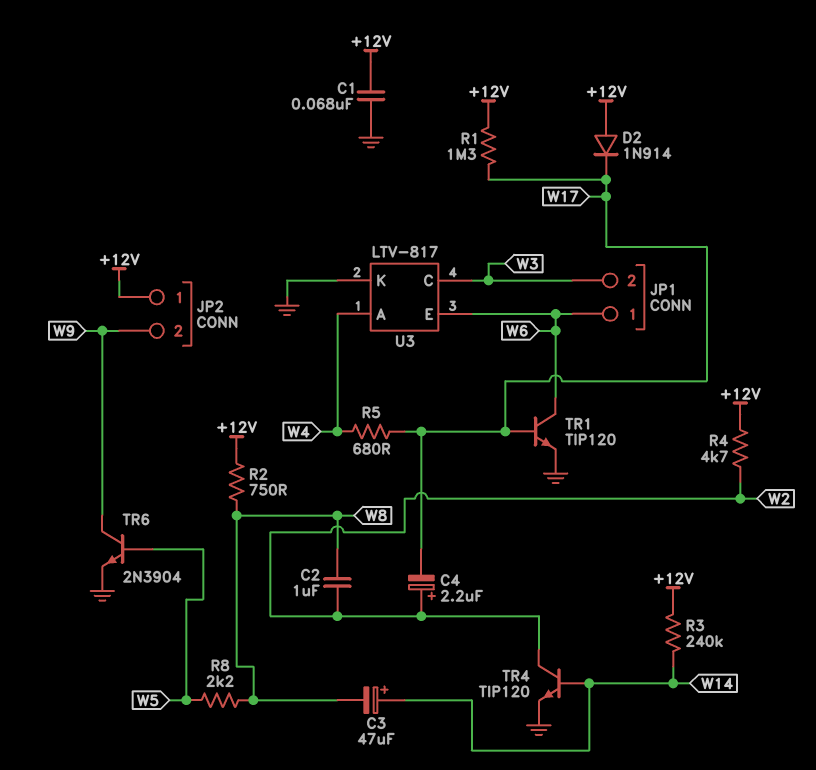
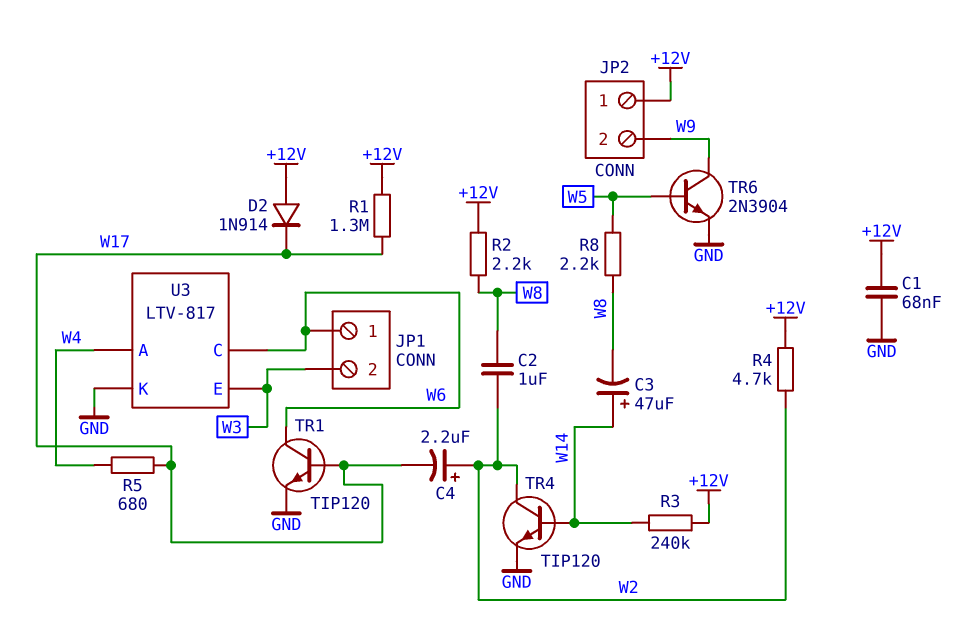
R2: 750 (+12V, W8) -> 2.2k (+12V, W8)
U3 pin C: W3 -> W6
U3 pin E: W6 -> W3

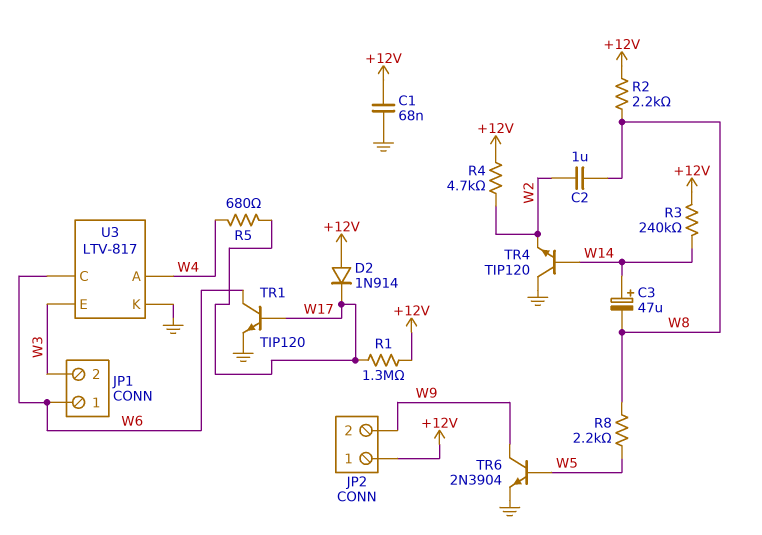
C4: 2.2uF (plus W2, minus W17) -> none
TR4: NPN TIP120 (B W14, C W2, E GND) -> NPN TIP120 (B W14, C GND, E W2)

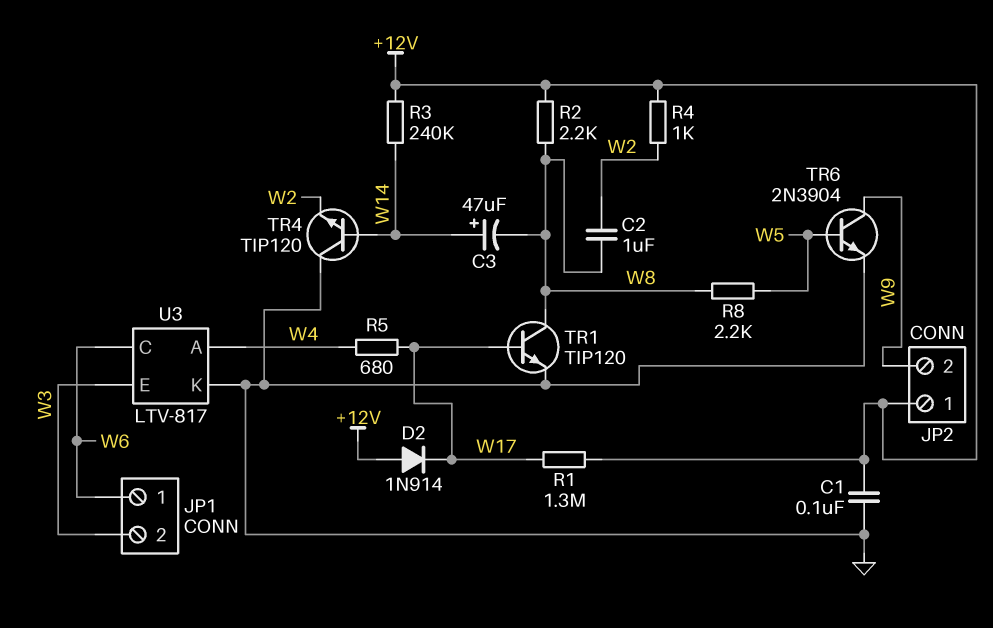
C1: 68nF (+12V, GND) -> 100nF (+12V, GND)
R4: 4.7k (+12V, W2) -> 1k (+12V, W2)
TR1: NPN TIP120 (B W17, C W6, E GND) -> NPN TIP120 (B W17, C W8, E GND)

